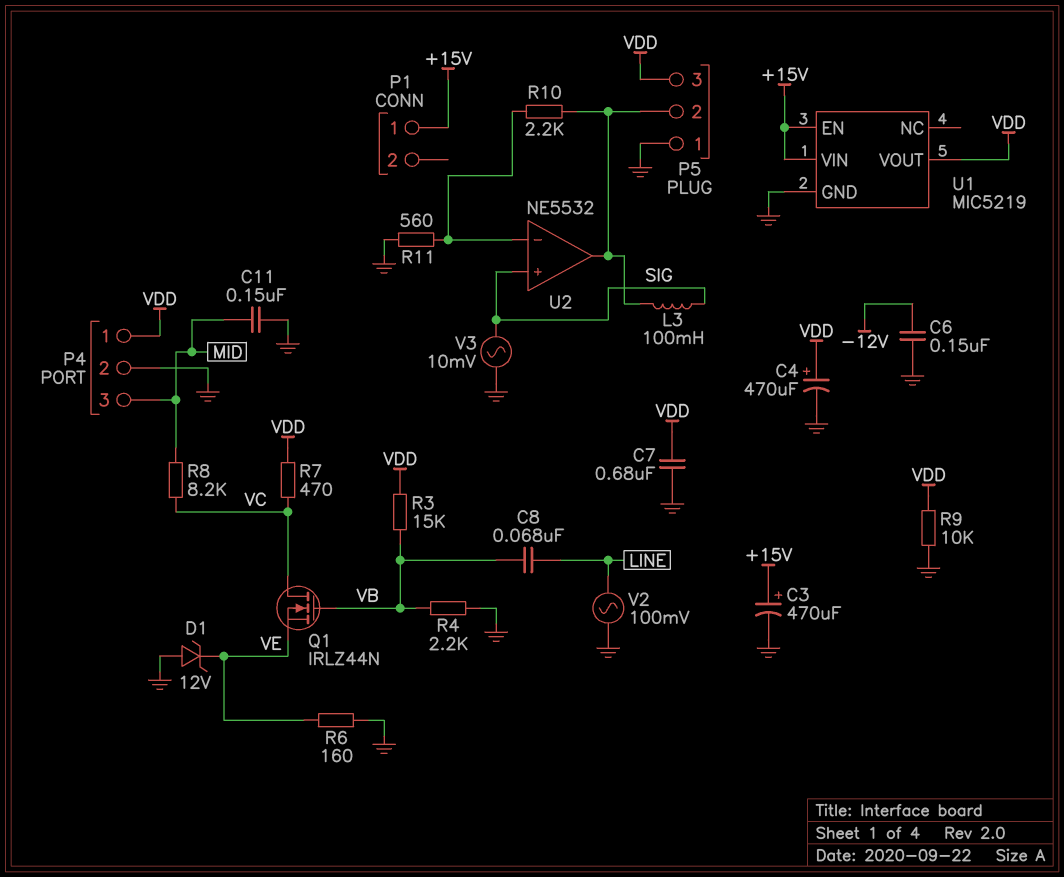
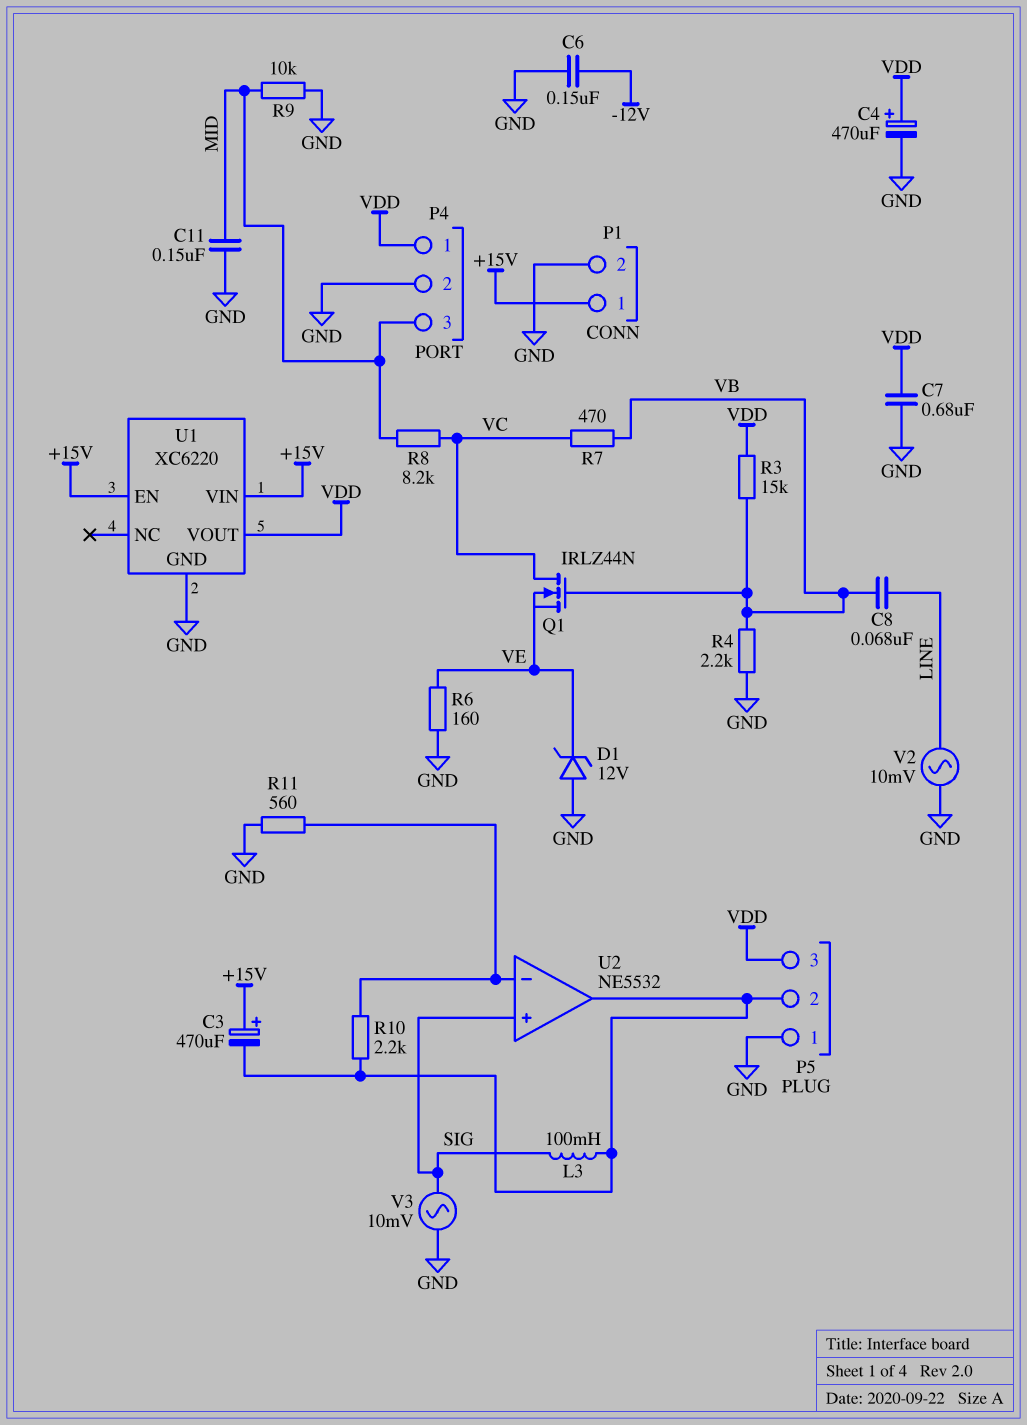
C3: 470uF (plus +15V, minus GND) -> 470uF (plus +15V, minus P5/2)
P1 pin 2: none -> GND
R7: 470 (VC, VDD) -> 470 (VB, VC)
R9: 10k (GND, VDD) -> 10k (GND, MID)
U1: MIC5219 -> XC6220
V2: AC 100mV (GND, LINE) -> AC 10mV (GND, LINE)

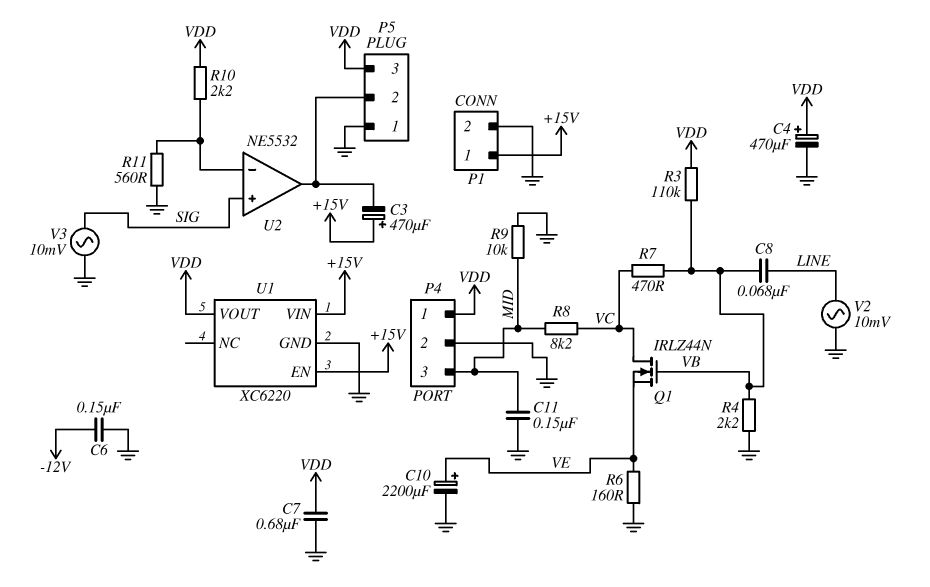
C10: none -> 2200uF (plus VE, minus GND)
D1: zener 12V (A GND, K VE) -> none
L3: 100mH (P5/2, SIG) -> none
R3: 15k (VB, VDD) -> 110k (VB, VDD)
R10: 2.2k (P5/2, U2/in-) -> 2.2k (U2/in-, VDD)

